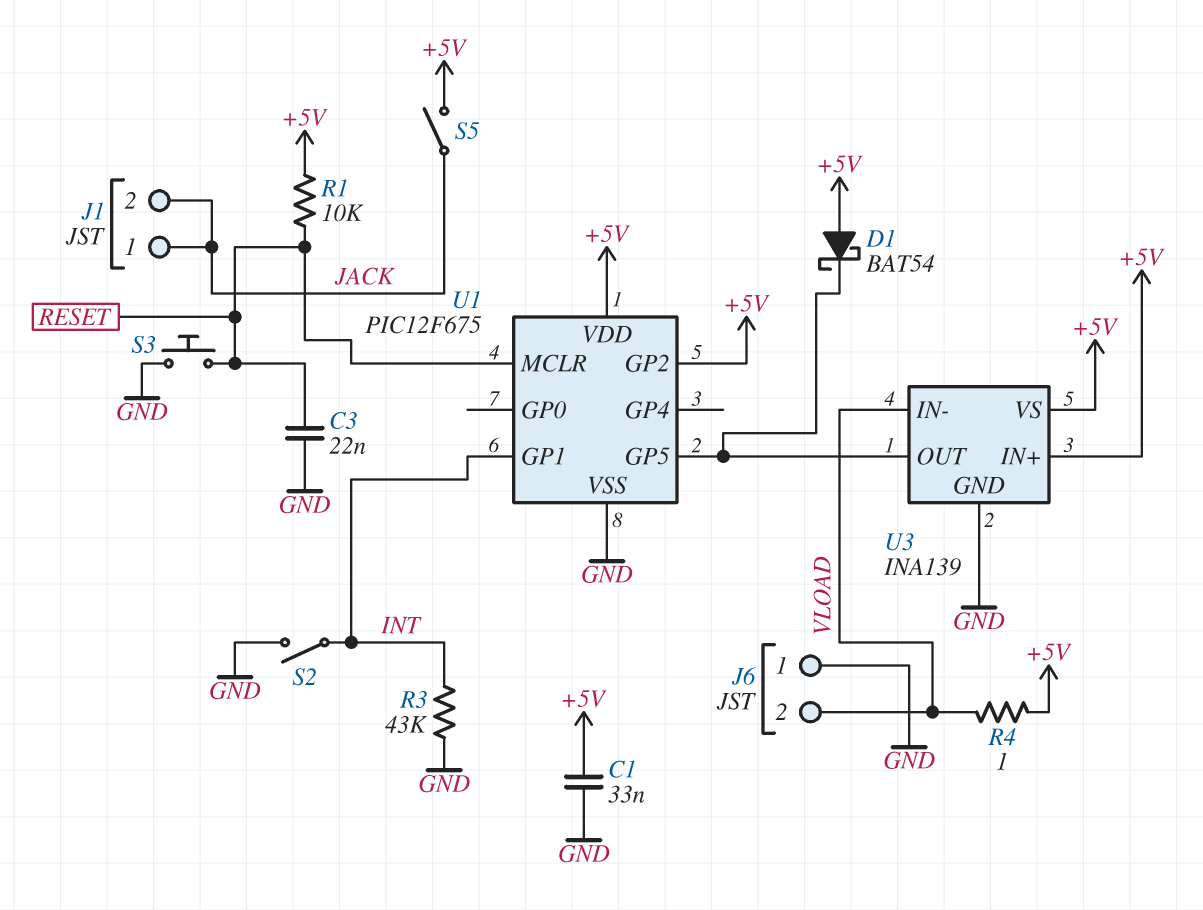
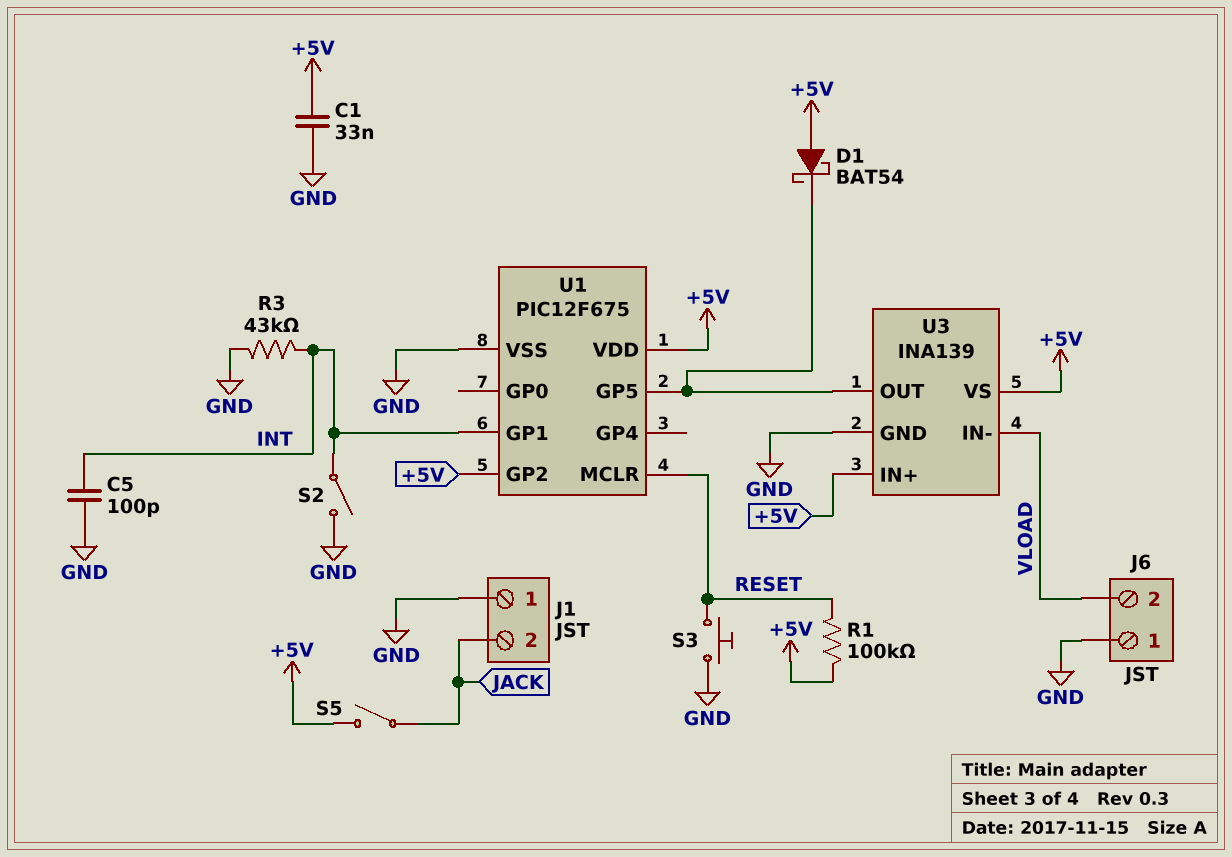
C3: 22nF (GND, RESET) -> none
C5: none -> 100pF (GND, INT)
J1 pin 1: JACK -> GND
R1: 10k (+5V, RESET) -> 100k (+5V, RESET)
R4: 1 (+5V, VLOAD) -> none

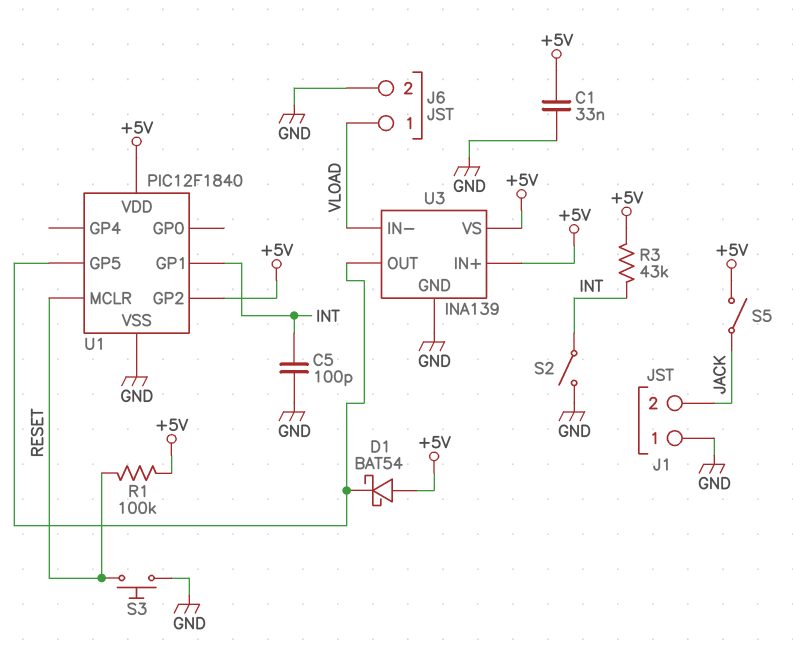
J6 pin 1: GND -> VLOAD
J6 pin 2: VLOAD -> GND
R3: 43k (GND, INT) -> 43k (+5V, INT)
U1: PIC12F675 -> PIC12F1840

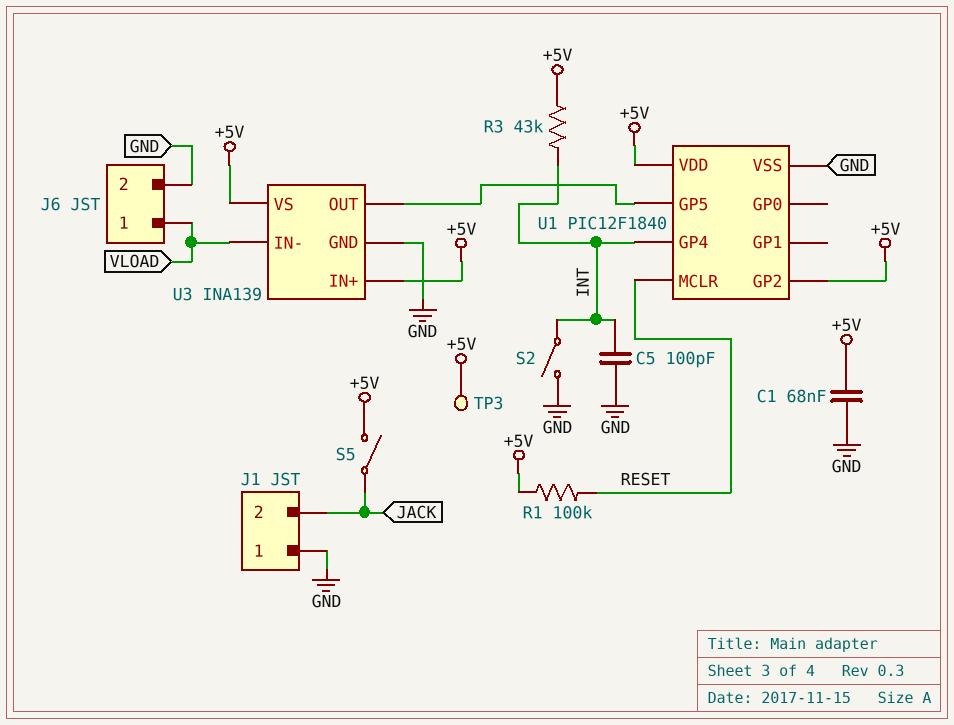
C1: 33nF (+5V, GND) -> 68nF (+5V, GND)
D1: schottky BAT54 (A +5V, K U1/GP5) -> none
S3: button (GND, RESET) -> none
TP3: none -> test point (+5V)
U1 pin GP1: INT -> none
U1 pin GP4: none -> INT

